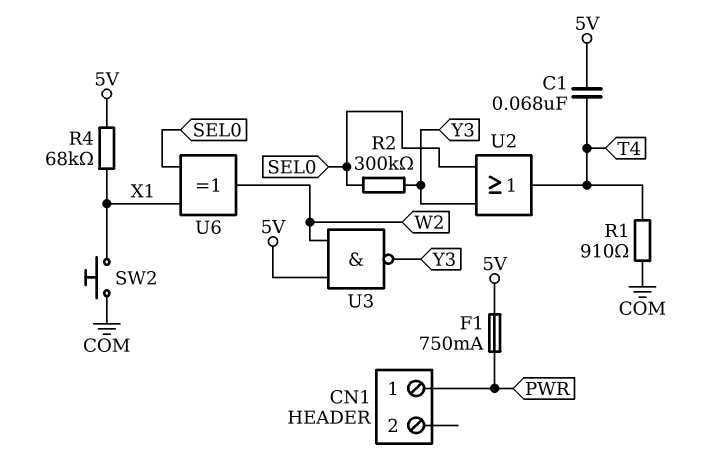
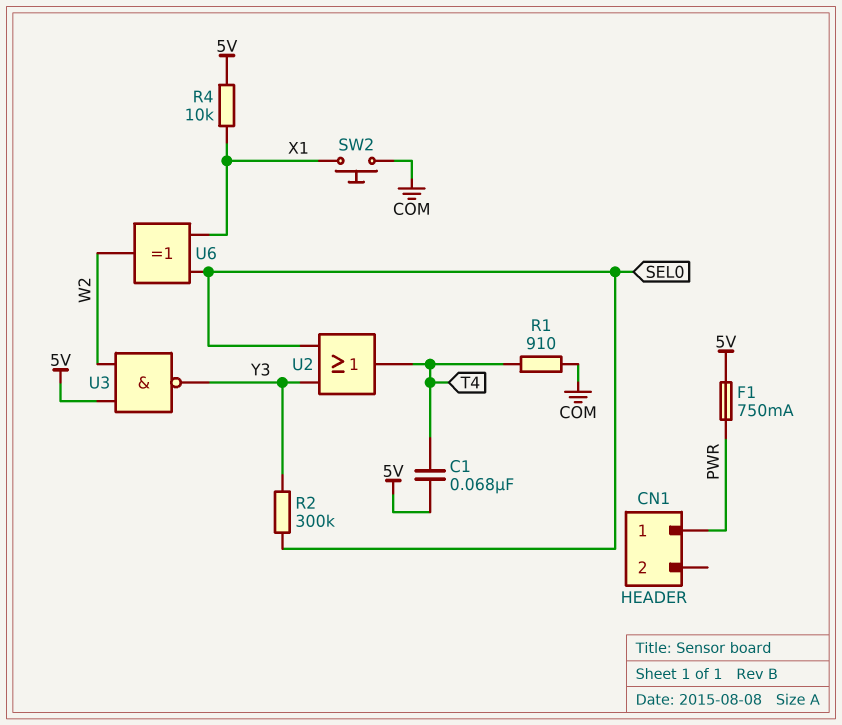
R4: 68k (5V, X1) -> 10k (5V, X1)

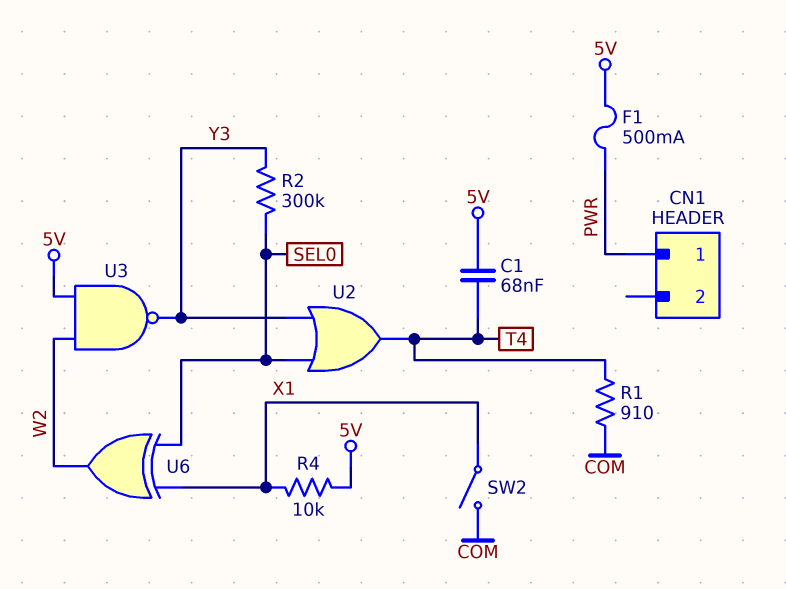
F1: 750mA (5V, PWR) -> 500mA (5V, PWR)
SW2: button (COM, X1) -> switch (COM, X1)

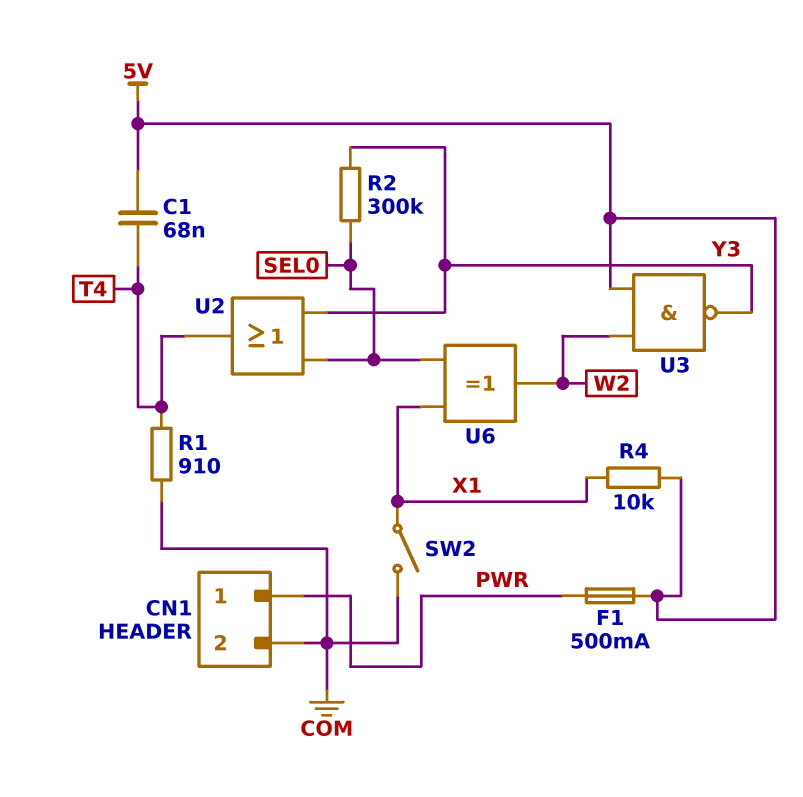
CN1 pin 2: none -> COM

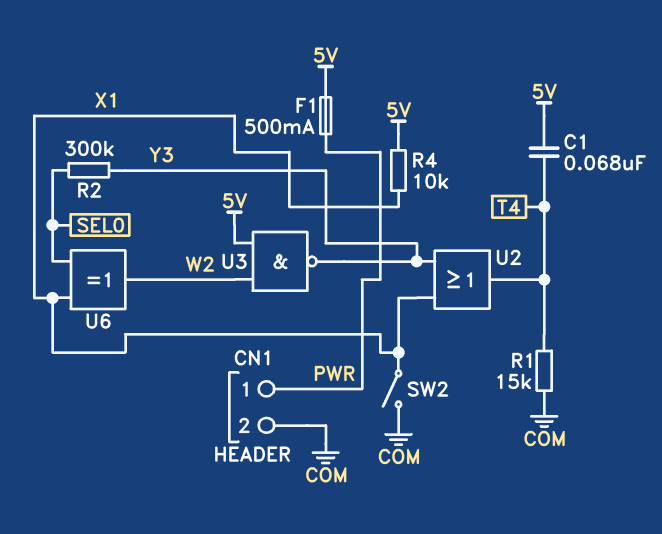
R1: 910 (COM, T4) -> 15k (COM, T4)
U2: OR (in SEL0, in Y3, out T4) -> OR (in X1, in Y3, out T4)

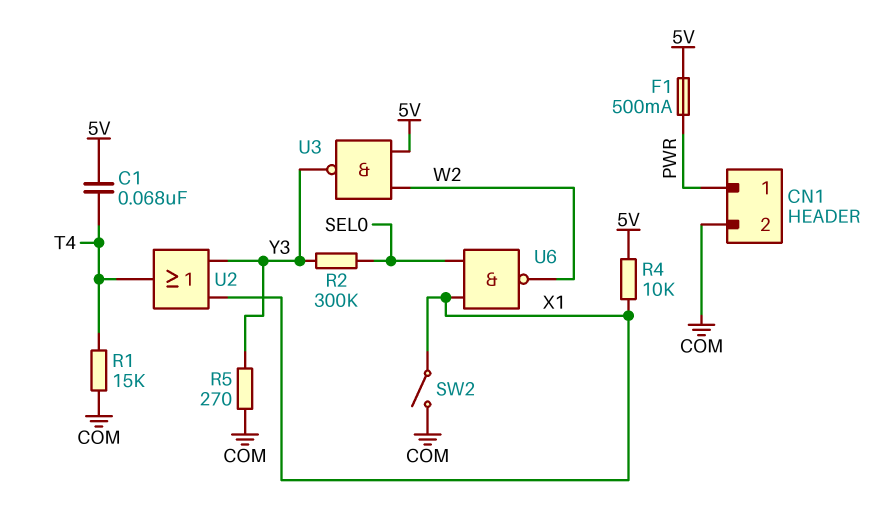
R5: none -> 270 (COM, Y3)
U6: XOR (in SEL0, in X1, out W2) -> NAND (in SEL0, in X1, out W2)

